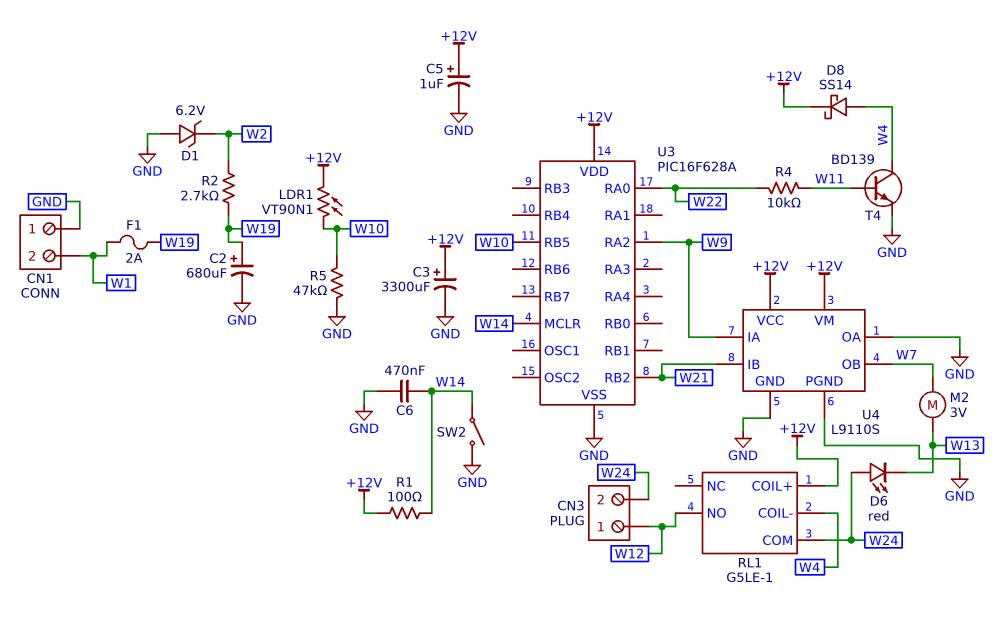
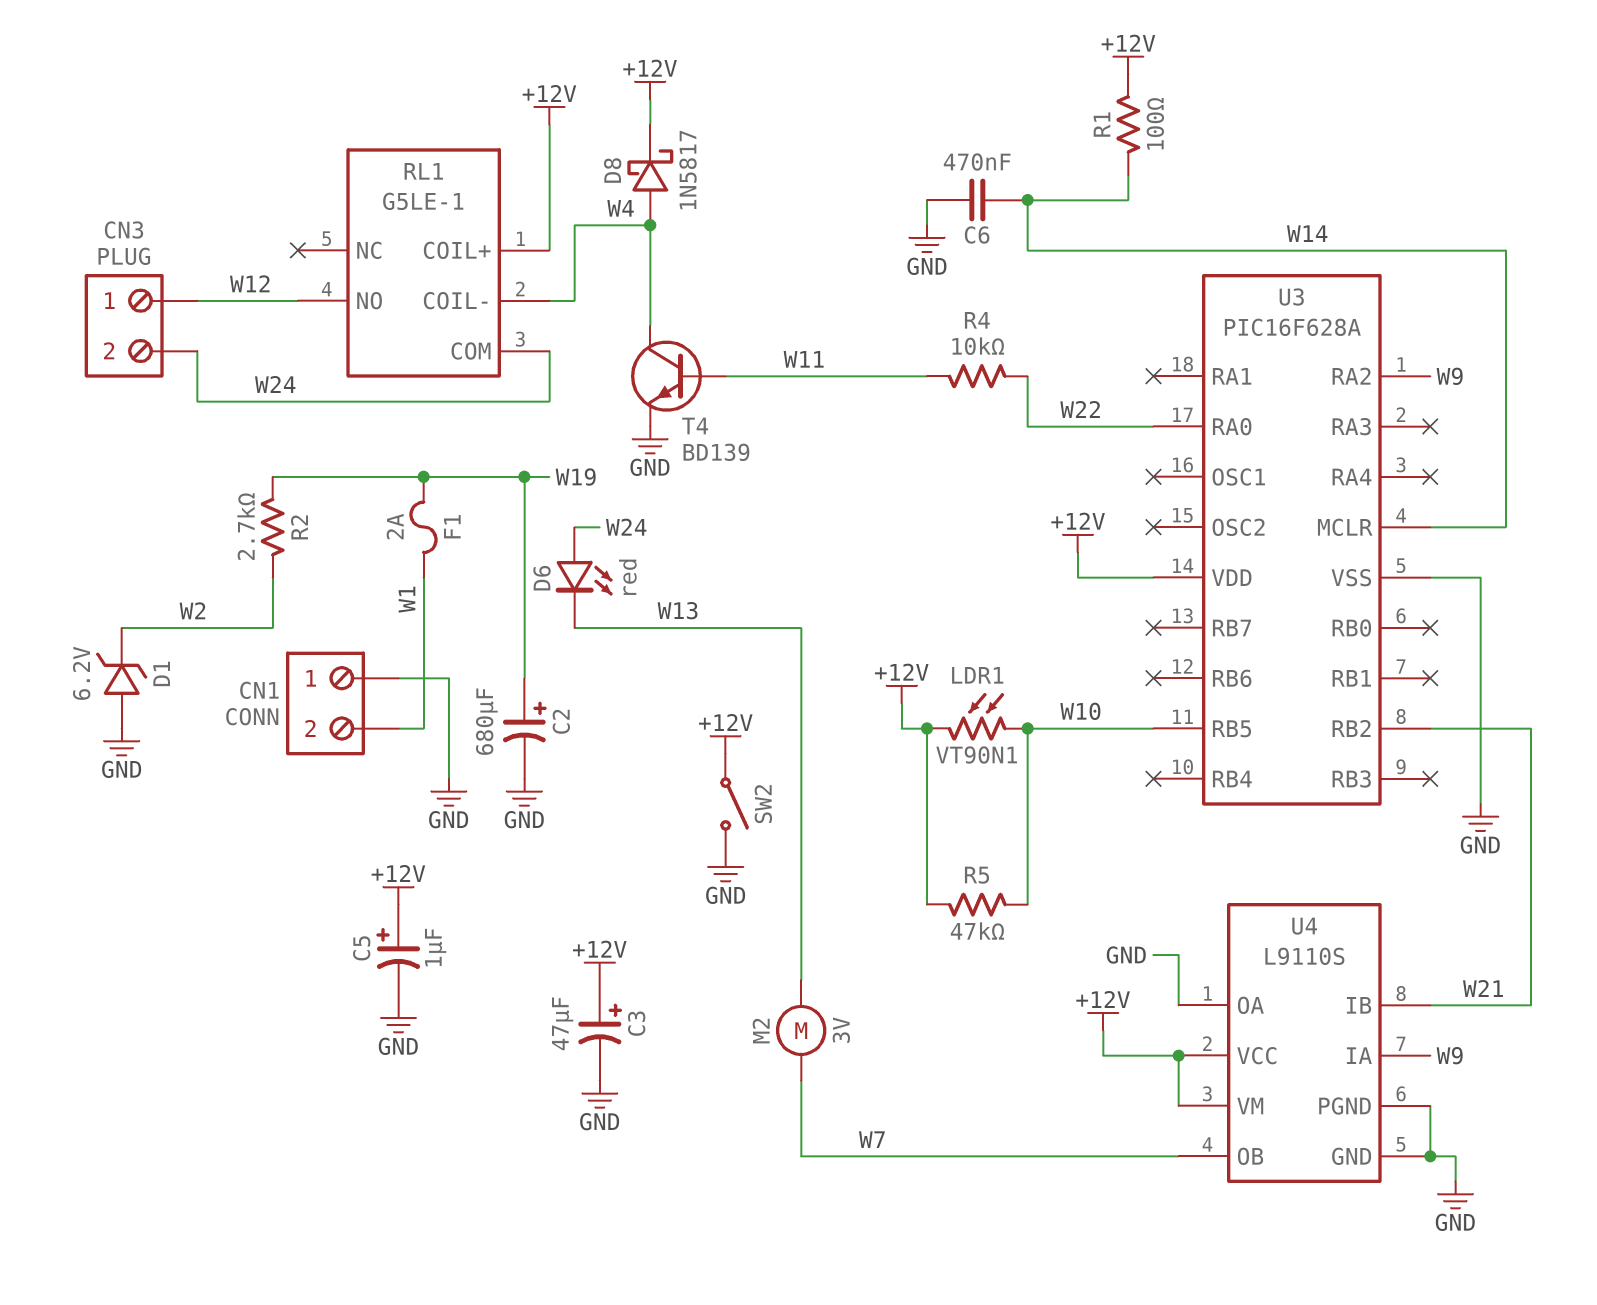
C3: 3300uF (plus +12V, minus GND) -> 47uF (plus +12V, minus GND)
D8: schottky SS14 (A W4, K +12V) -> schottky 1N5817 (A W4, K +12V)
R5: 47k (GND, W10) -> 47k (+12V, W10)
SW2: switch (GND, W14) -> switch (+12V, GND)

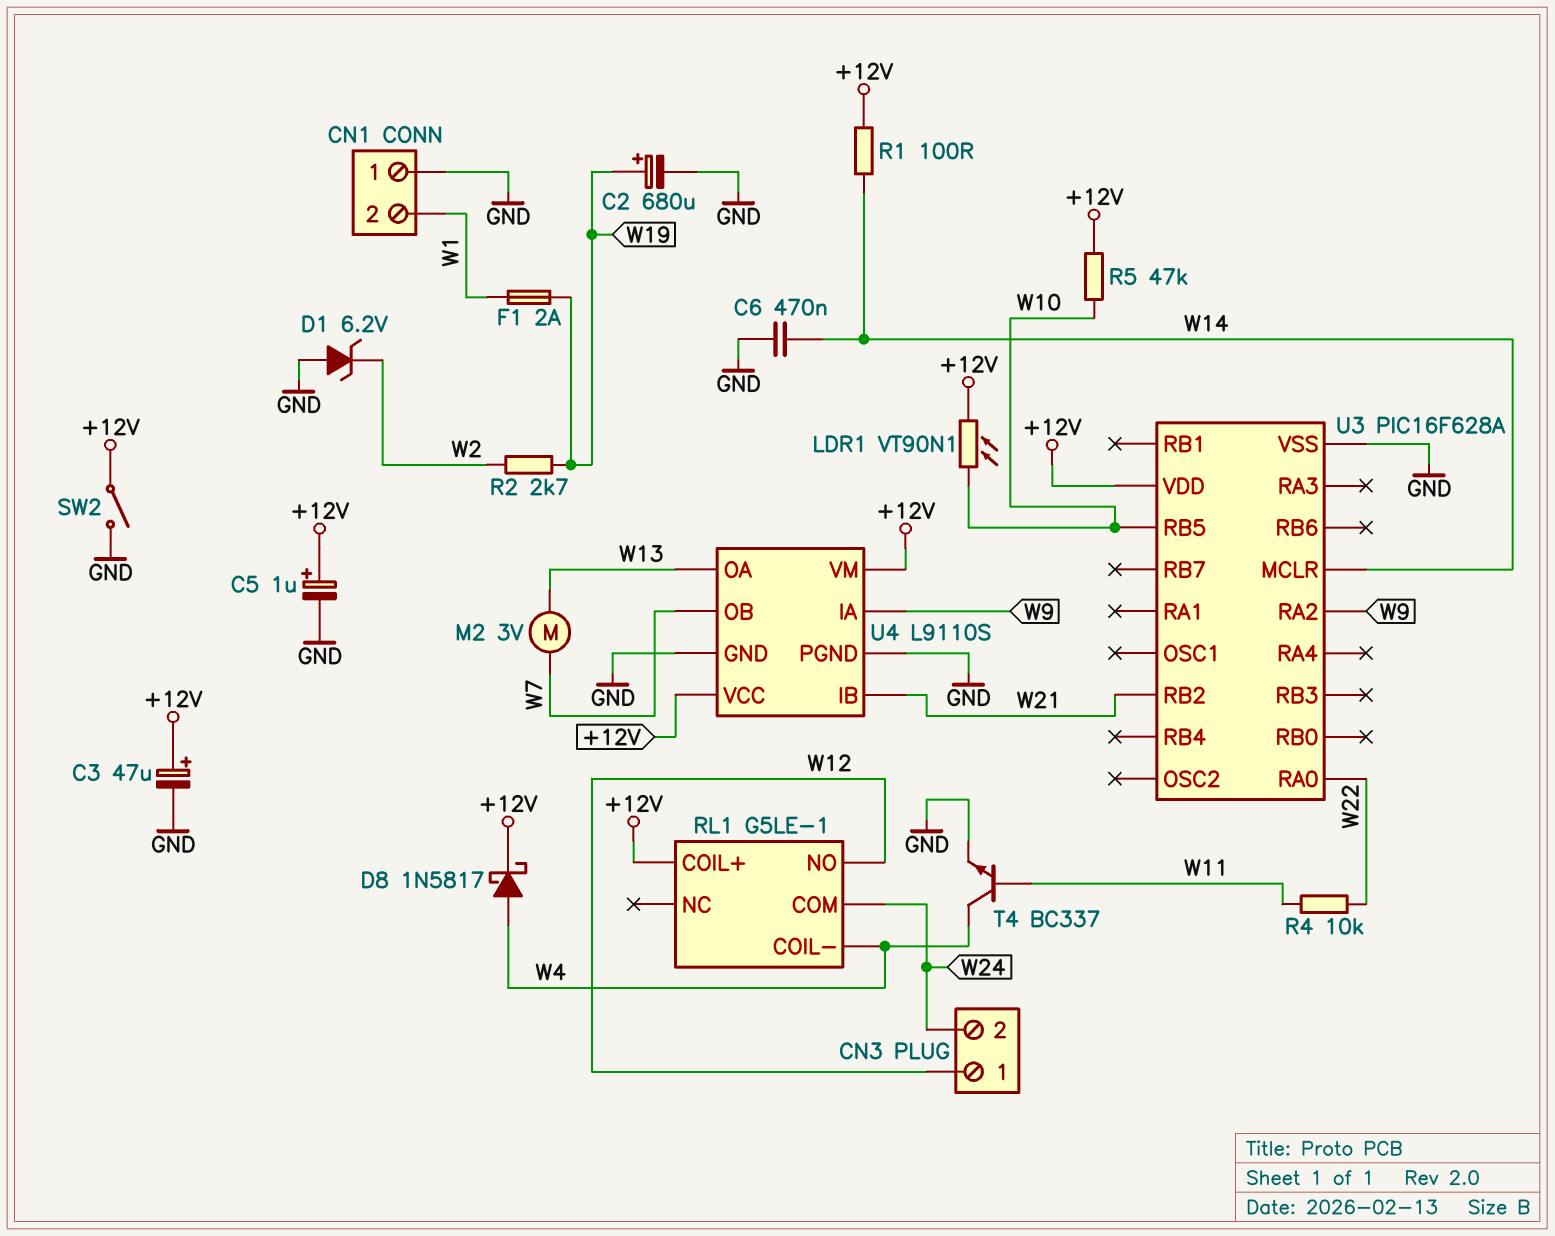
D6: LED red (A W24, K W13) -> none
T4: NPN BD139 (B W11, C W4, E GND) -> NPN BC337 (B W11, C W4, E GND)
U4 pin OA: GND -> W13

